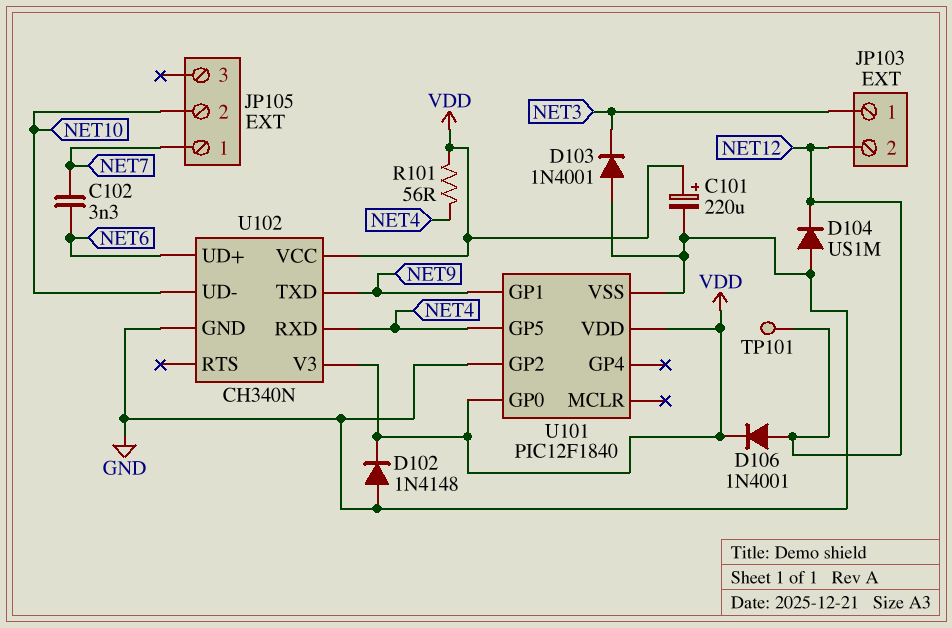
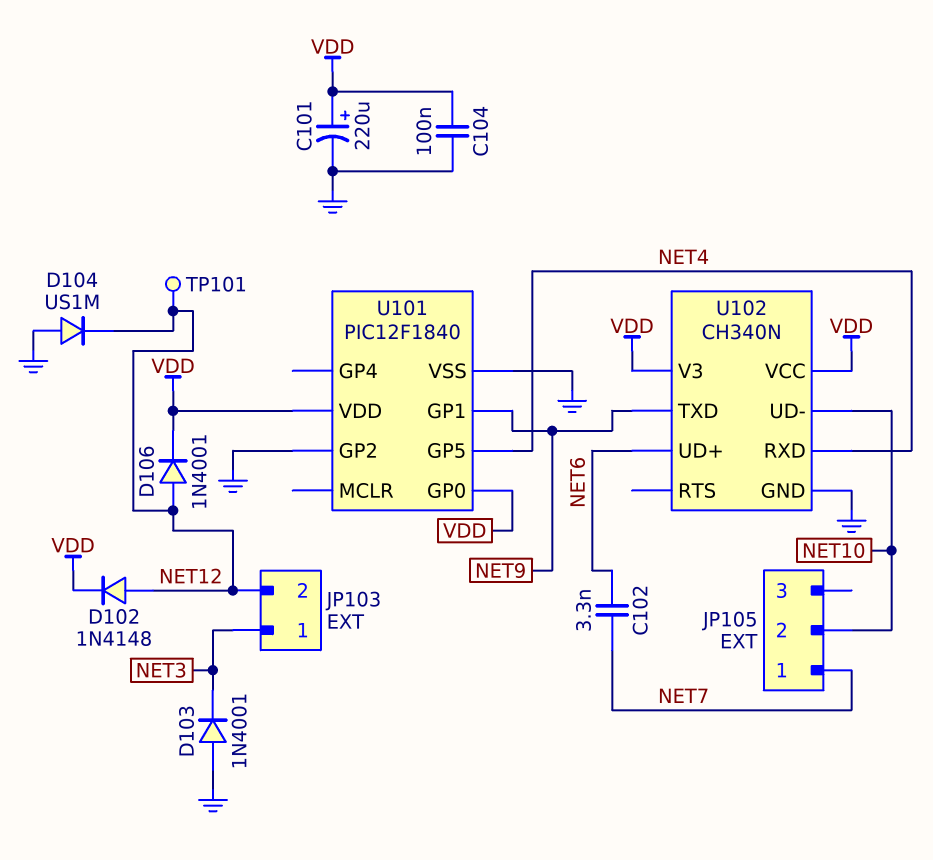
C104: none -> 100nF (GND, VDD)
D102: diode 1N4148 (A GND, K VDD) -> diode 1N4148 (A NET12, K VDD)
R101: 56 (NET4, VDD) -> none

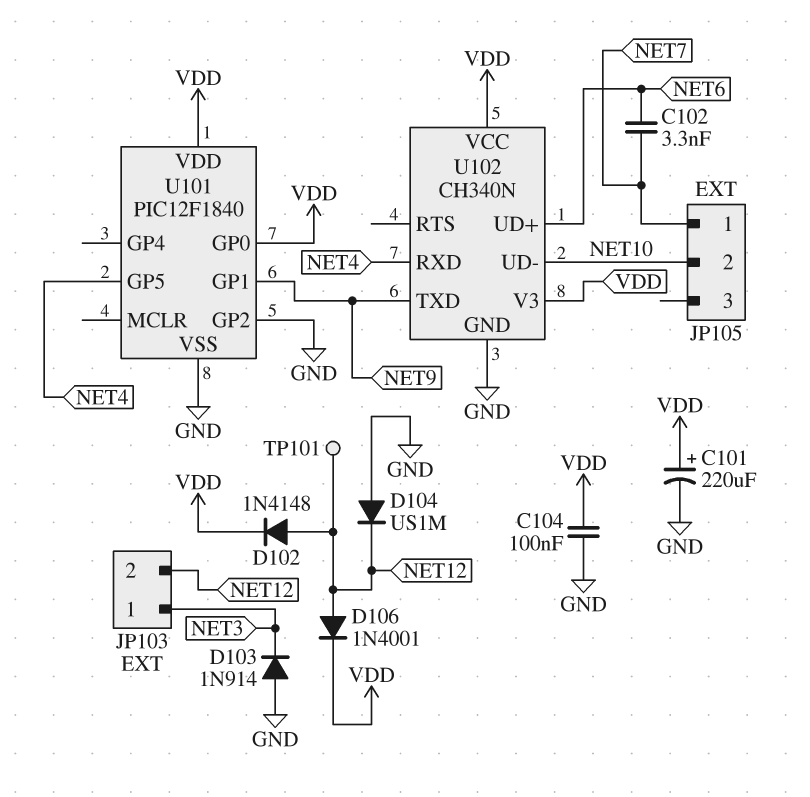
D103: diode 1N4001 (A GND, K NET3) -> diode 1N914 (A GND, K NET3)

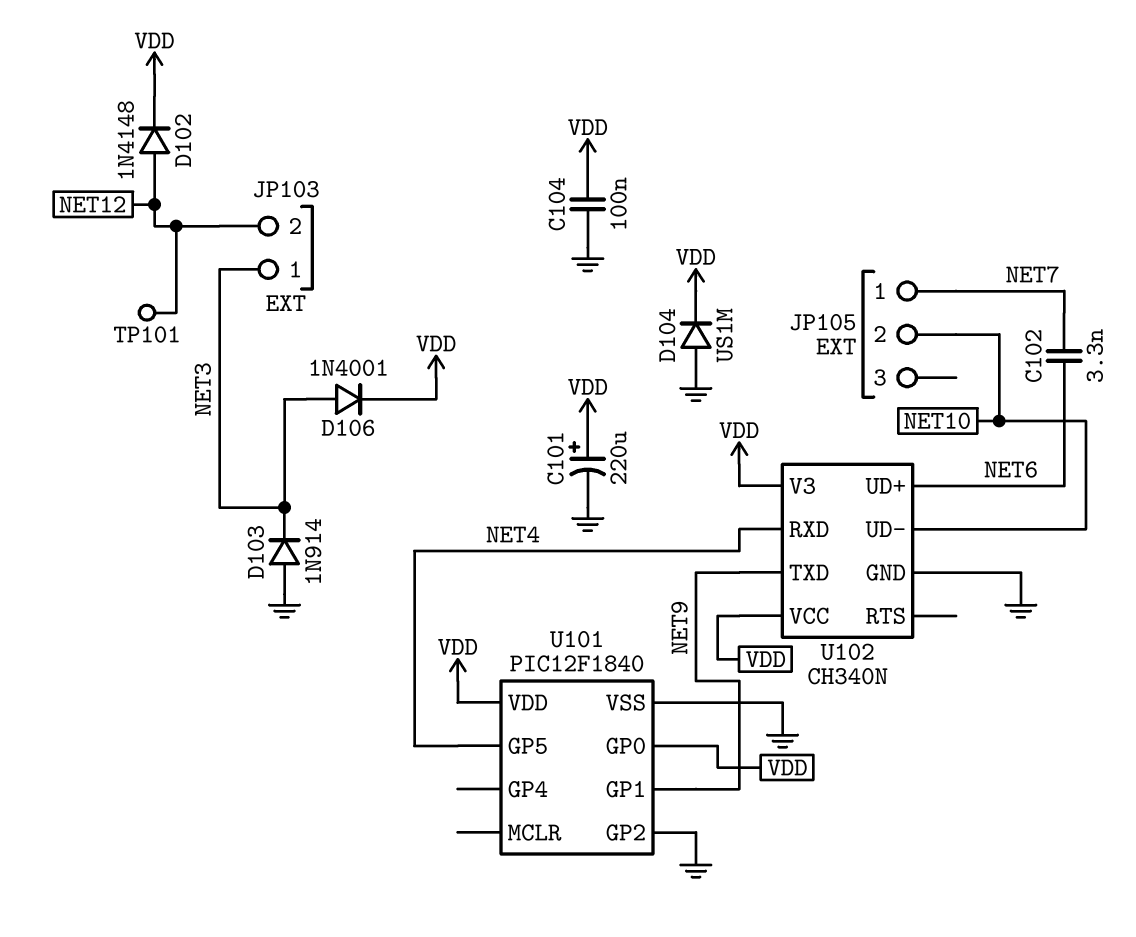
D104: diode US1M (A GND, K NET12) -> diode US1M (A GND, K VDD)
D106: diode 1N4001 (A NET12, K VDD) -> diode 1N4001 (A NET3, K VDD)

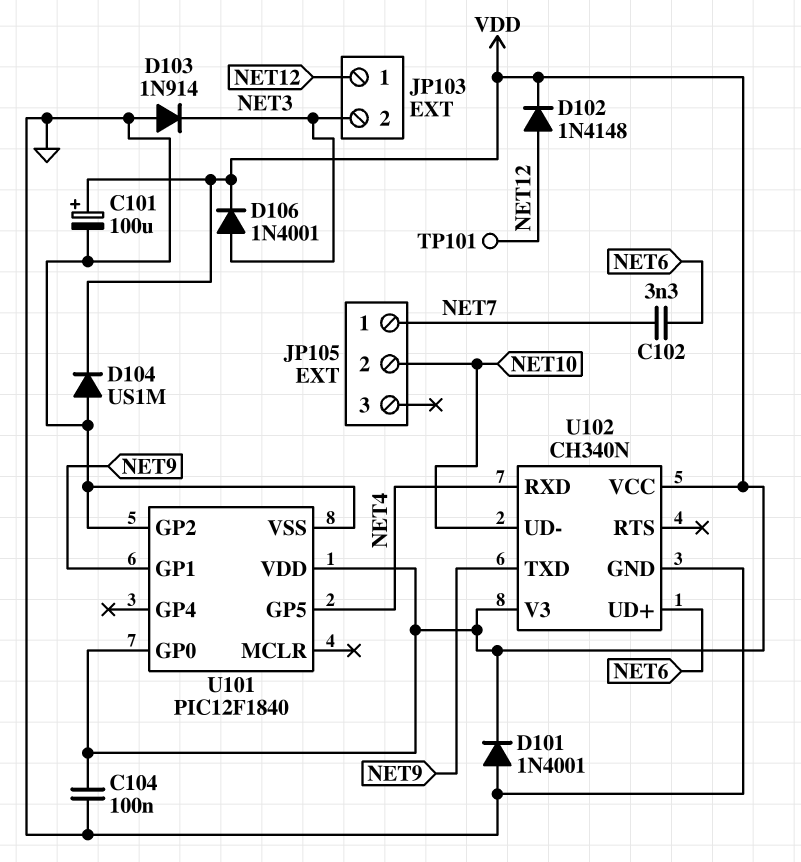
C101: 220uF (plus VDD, minus GND) -> 100uF (plus VDD, minus GND)
D101: none -> diode 1N4001 (A GND, K VDD)
JP103 pin 1: NET3 -> NET12
JP103 pin 2: NET12 -> NET3

